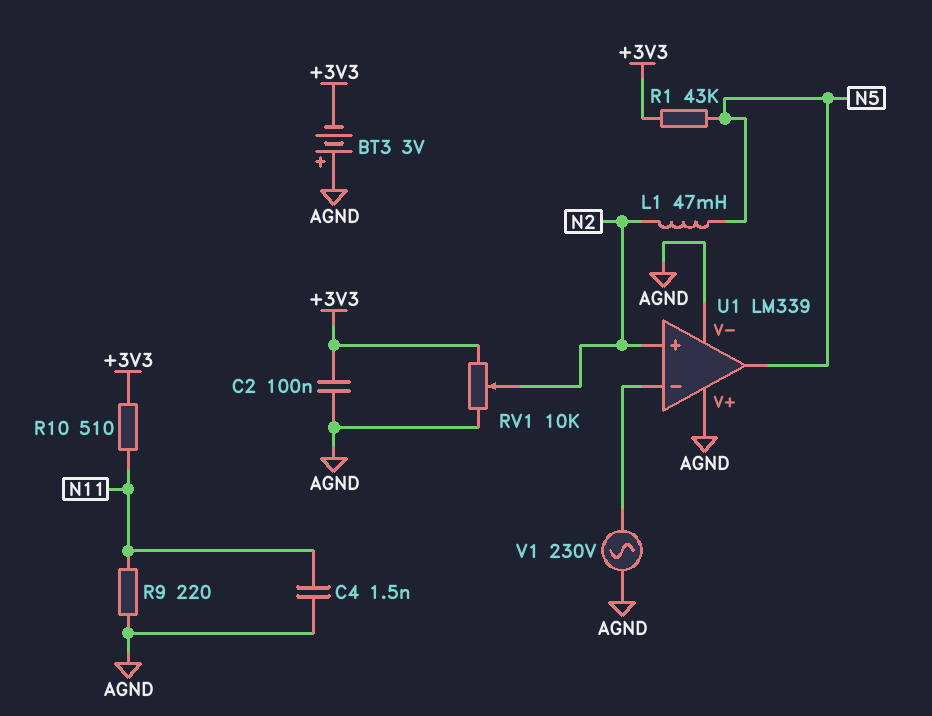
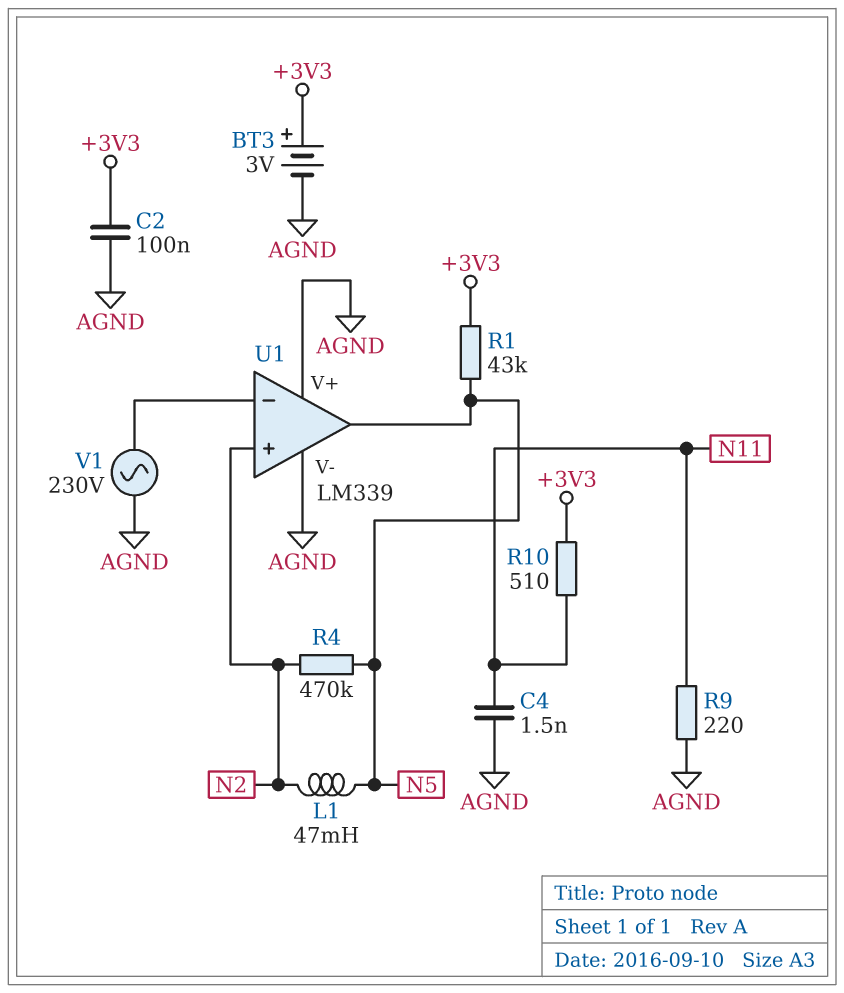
BT3: 3V (plus AGND, minus +3V3) -> 3V (plus +3V3, minus AGND)
R4: none -> 470k (N2, N5)
RV1: 10k (+3V3, AGND, wiper N2) -> none

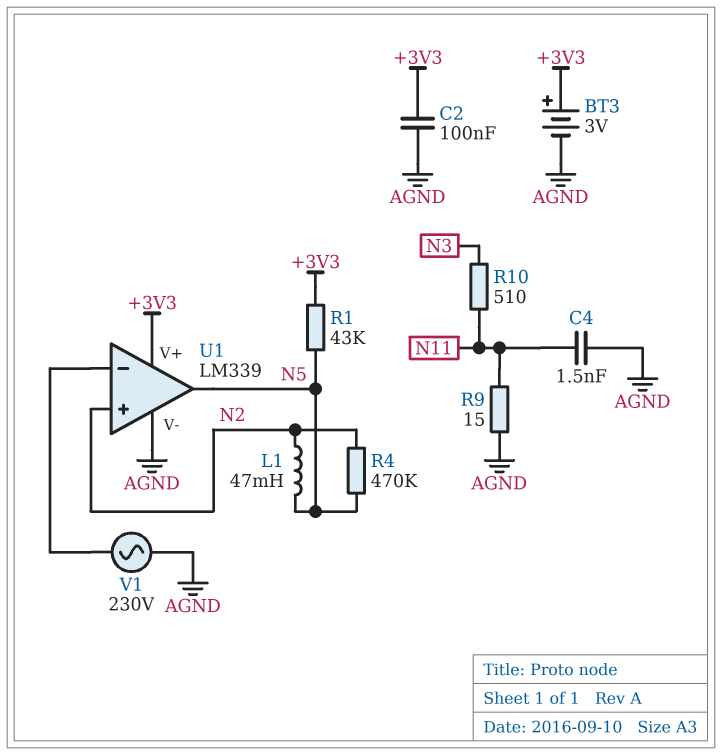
R9: 220 (AGND, N11) -> 15 (AGND, N11)
R10: 510 (+3V3, N11) -> 510 (N3, N11)
U1 pin V+: AGND -> +3V3

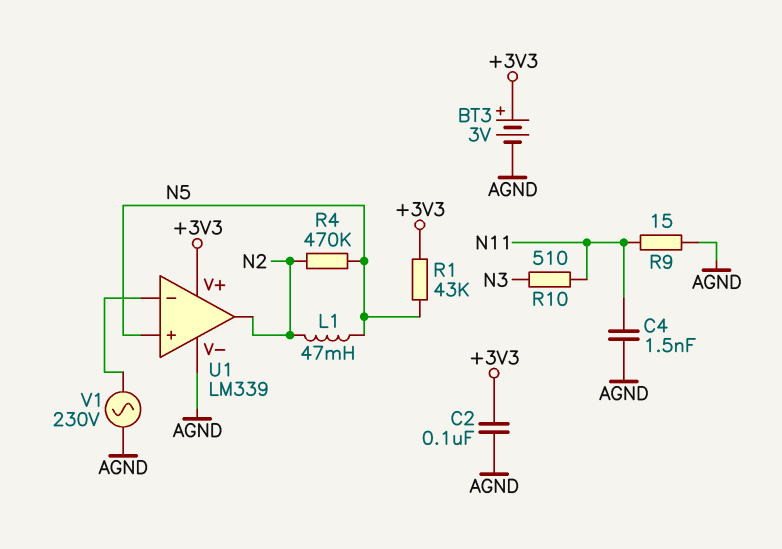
U1 pin in+: N2 -> N5
U1 pin out: N5 -> N2

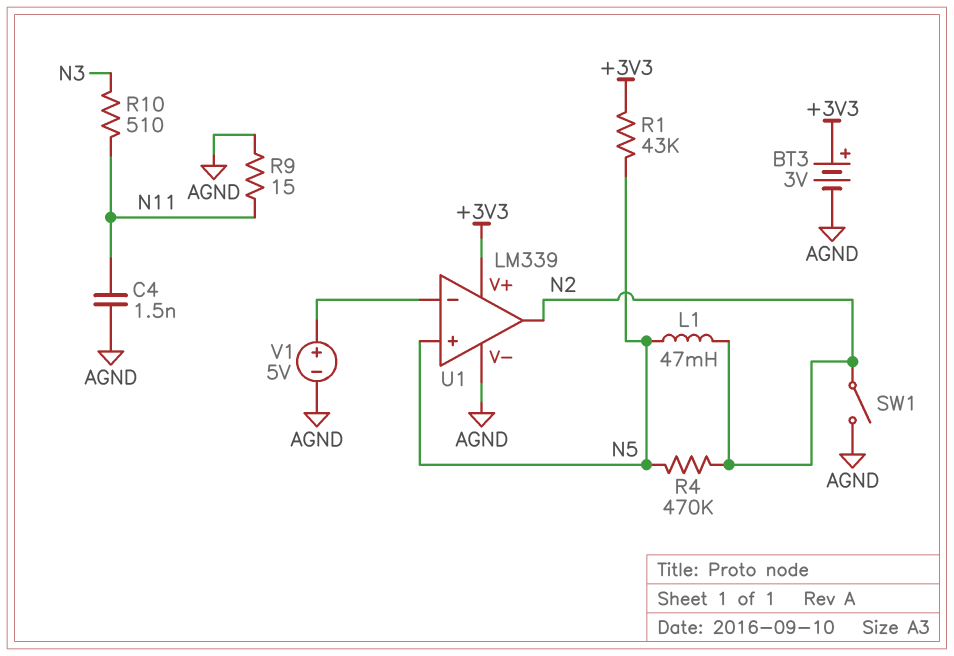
C2: 100nF (+3V3, AGND) -> none
SW1: none -> switch (AGND, N2)
V1: AC 230V (AGND, U1/in-) -> 5V (plus U1/in-, minus AGND)

